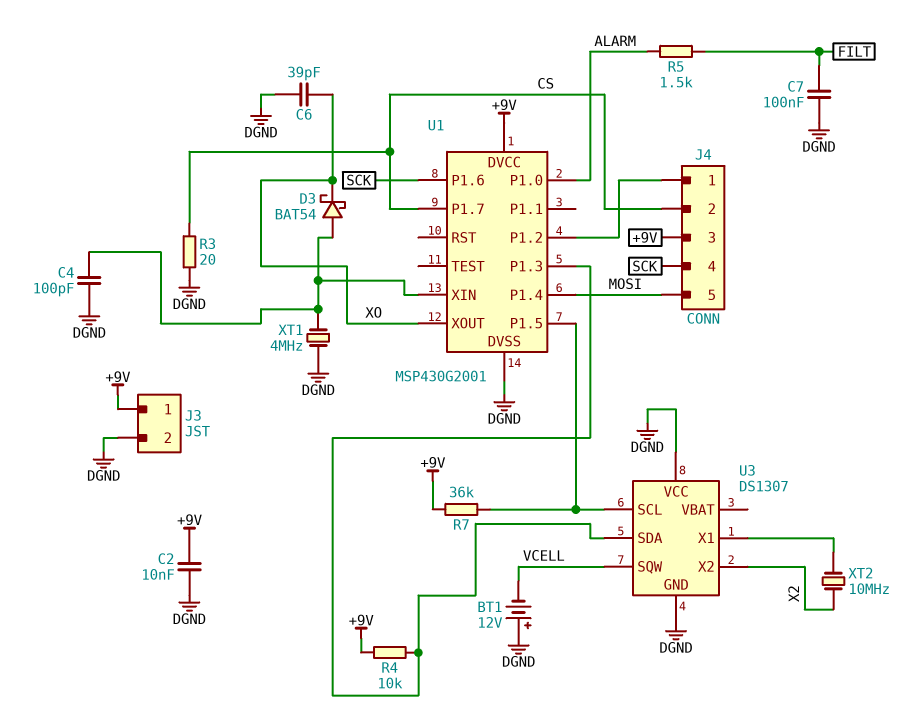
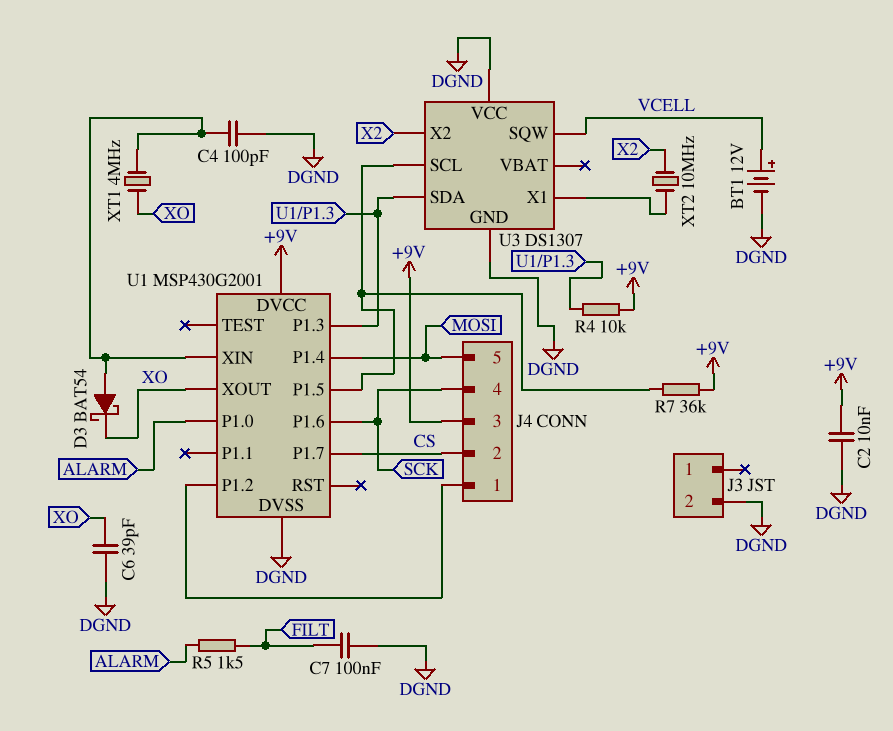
BT1: 12V (plus DGND, minus VCELL) -> 12V (plus VCELL, minus DGND)
J3 pin 1: +9V -> none
R3: 20 (CS, DGND) -> none
XT1: 4MHz (DGND, U1/XIN) -> 4MHz (U1/XIN, XO)

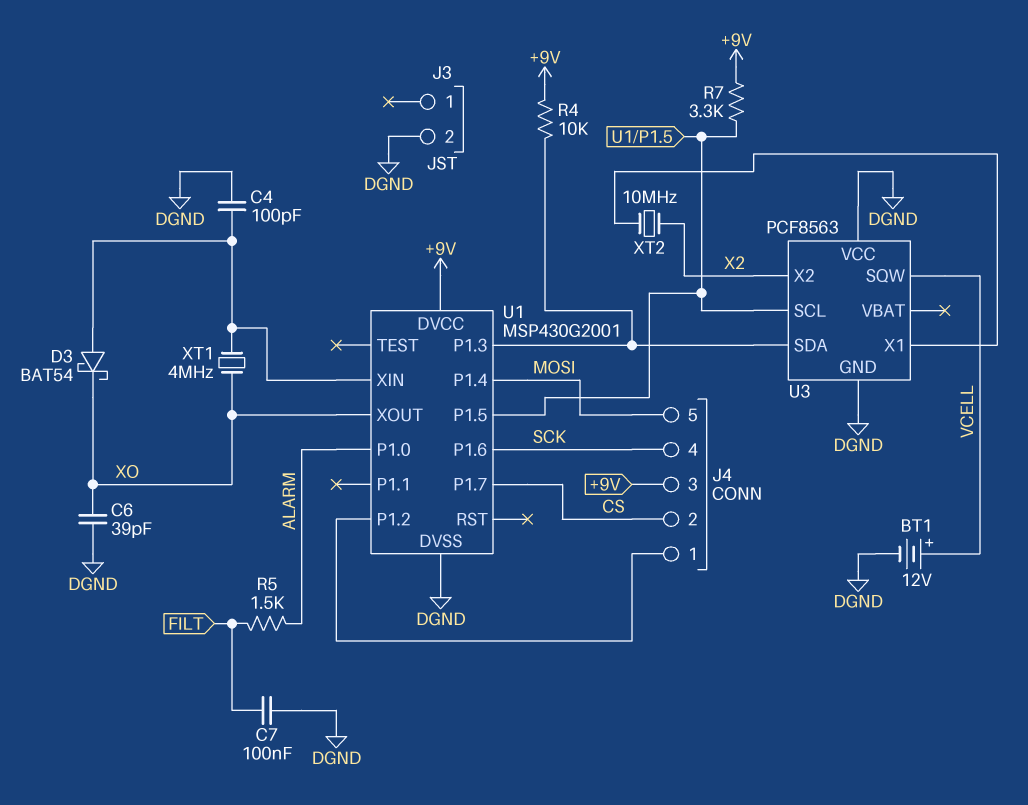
C2: 10nF (+9V, DGND) -> none
R7: 36k (+9V, U1/P1.5) -> 3.3k (+9V, U1/P1.5)
U3: DS1307 -> PCF8563

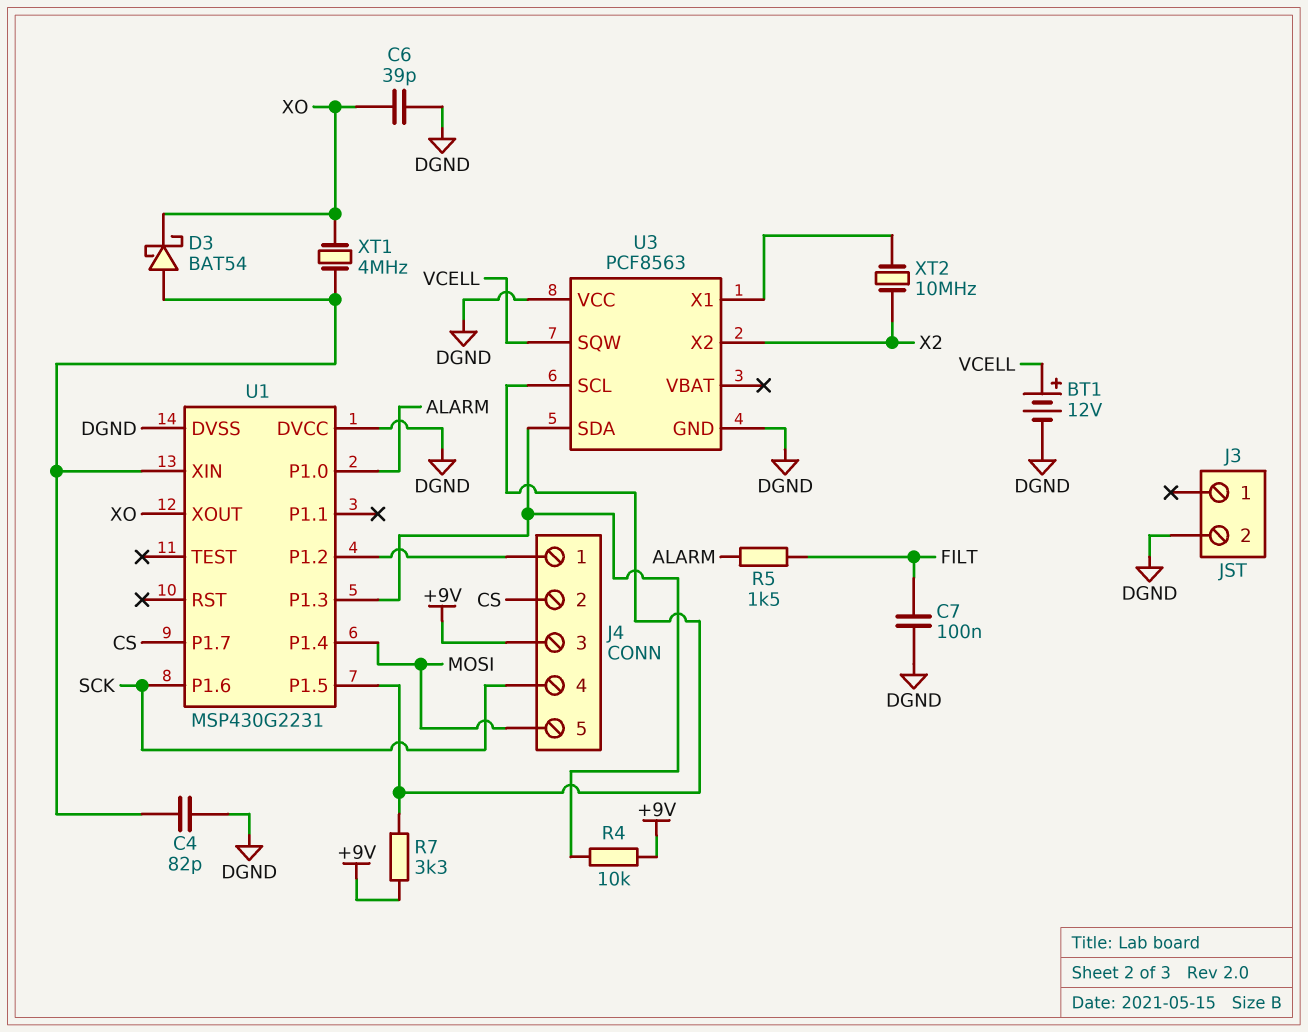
C4: 100pF (DGND, U1/XIN) -> 82pF (DGND, U1/XIN)
U1: MSP430G2001 -> MSP430G2231
U1 pin DVCC: +9V -> DGND

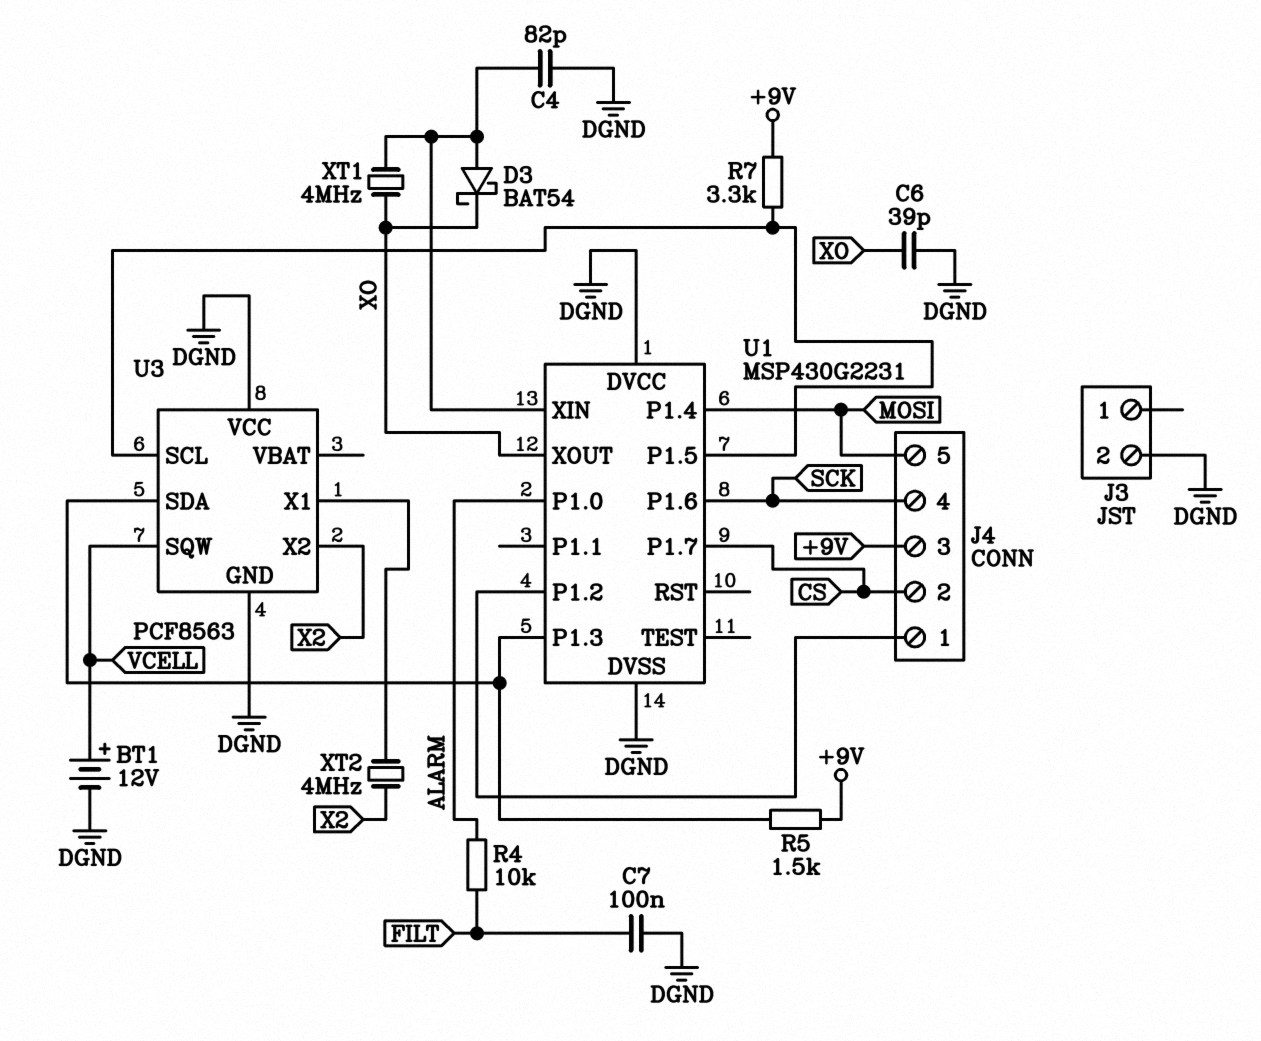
R4: 10k (+9V, U1/P1.3) -> 10k (ALARM, FILT)
R5: 1.5k (ALARM, FILT) -> 1.5k (+9V, U1/P1.3)
XT2: 10MHz (U3/X1, X2) -> 4MHz (U3/X1, X2)

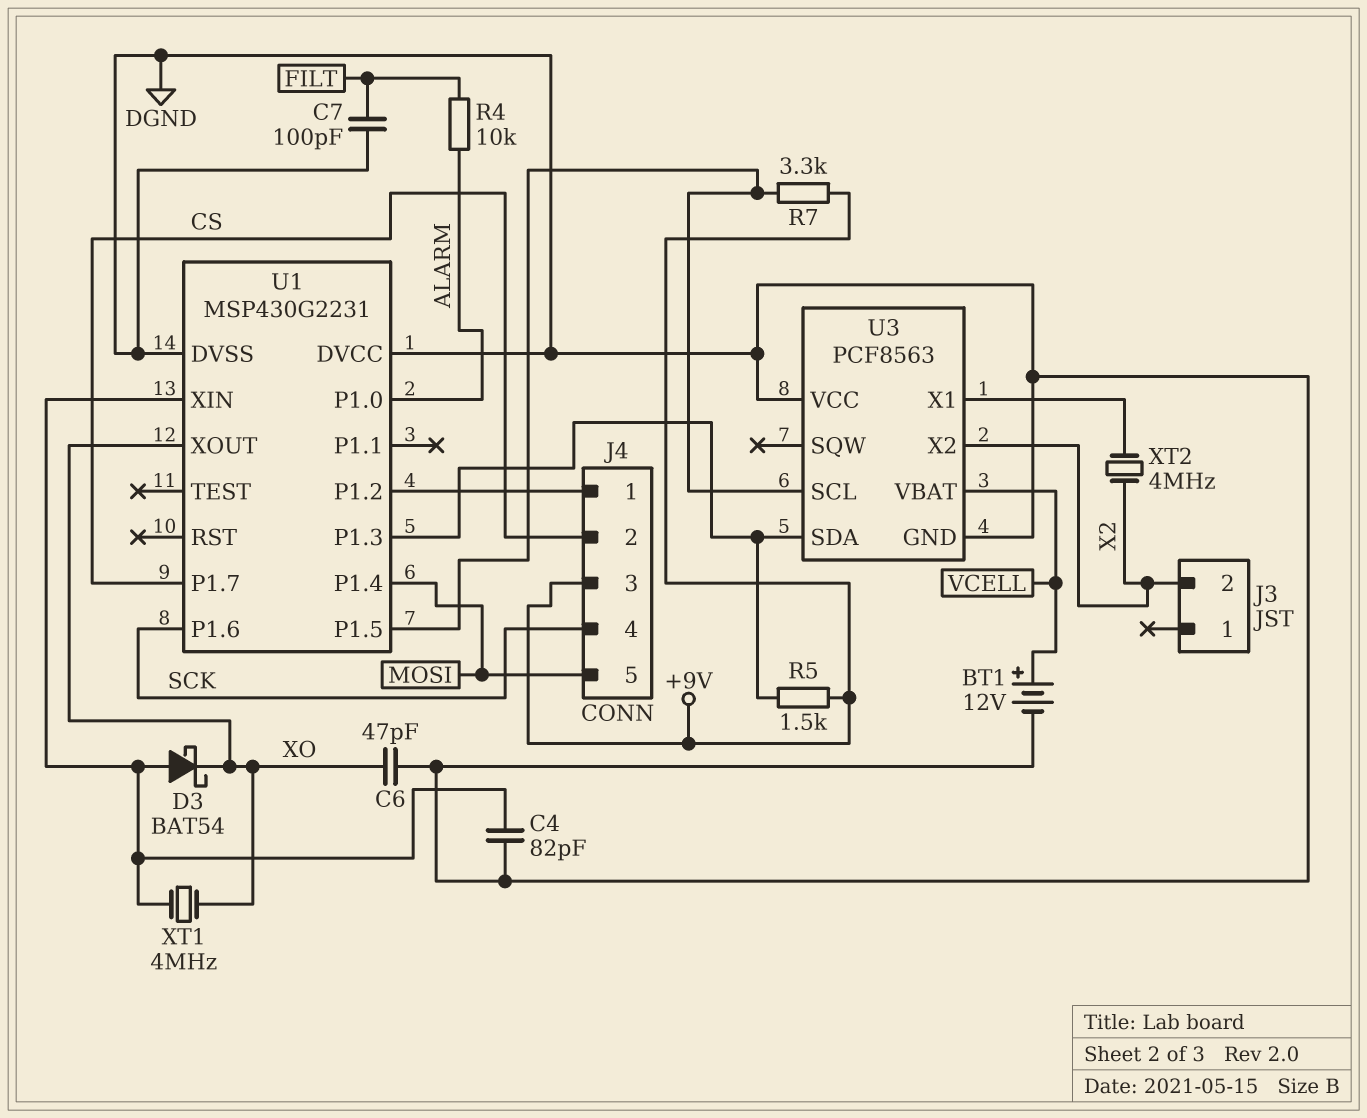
C6: 39pF (DGND, XO) -> 47pF (DGND, XO)
C7: 100nF (DGND, FILT) -> 100pF (DGND, FILT)
J3 pin 2: DGND -> X2
U3 pin SQW: VCELL -> none
U3 pin VBAT: none -> VCELL

